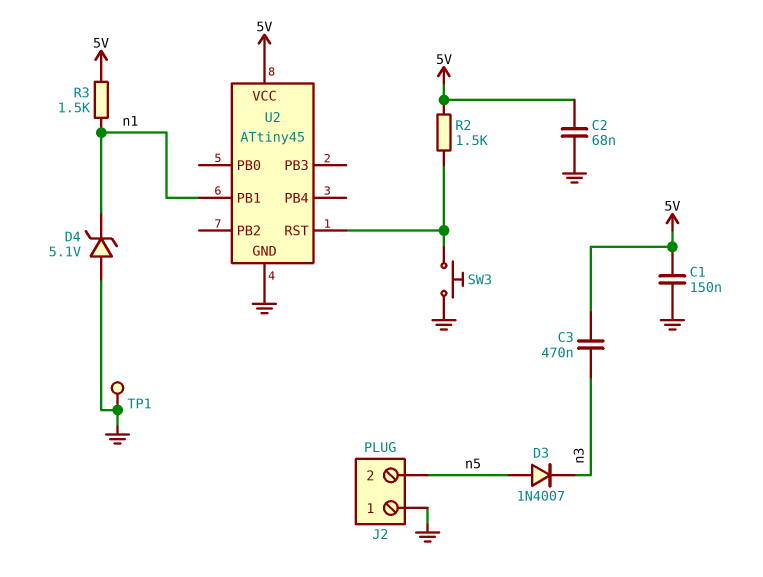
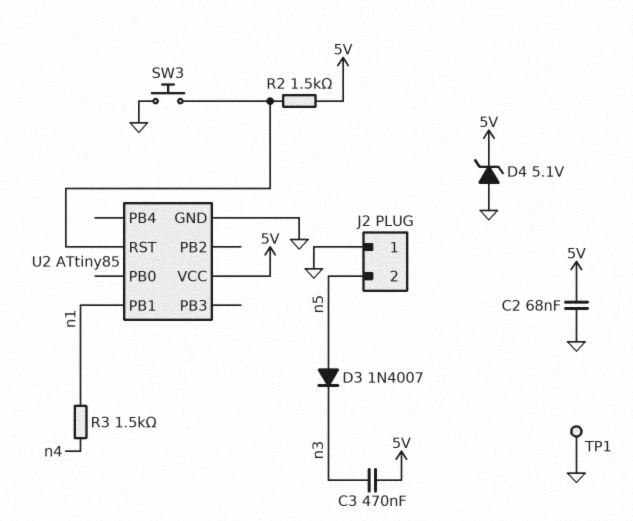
C1: 150nF (5V, GND) -> none
D4: zener 5.1V (A GND, K n1) -> zener 5.1V (A GND, K 5V)
R3: 1.5k (5V, n1) -> 1.5k (n1, n4)
U2: ATtiny45 -> ATtiny85

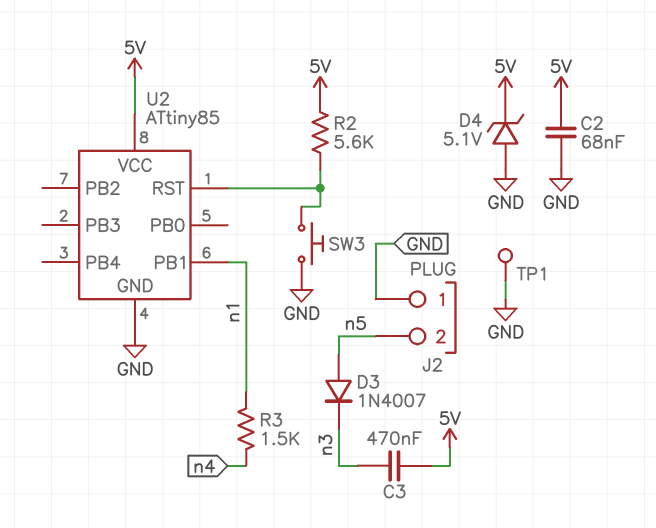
R2: 1.5k (5V, U2/RST) -> 5.6k (5V, U2/RST)

